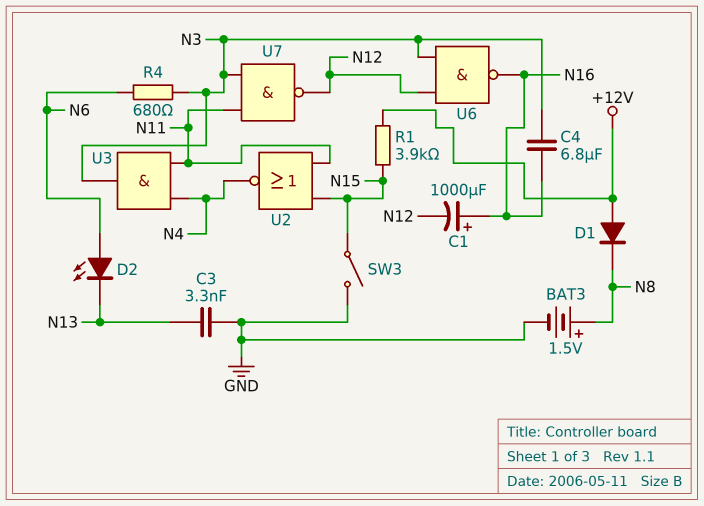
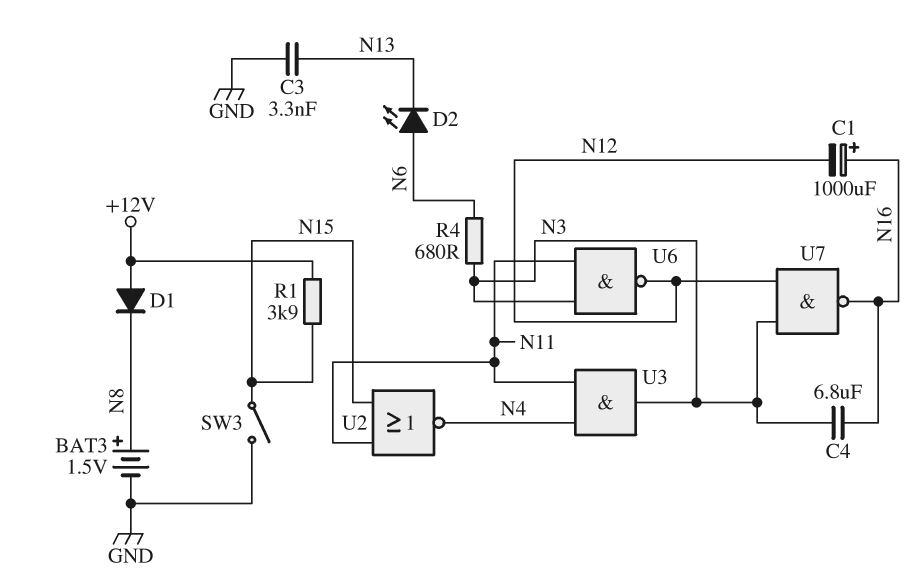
U6: NAND (in N3, in N12, out N16) -> NAND (in N3, in N11, out N12)
U7: NAND (in N3, in N11, out N12) -> NAND (in N3, in N12, out N16)

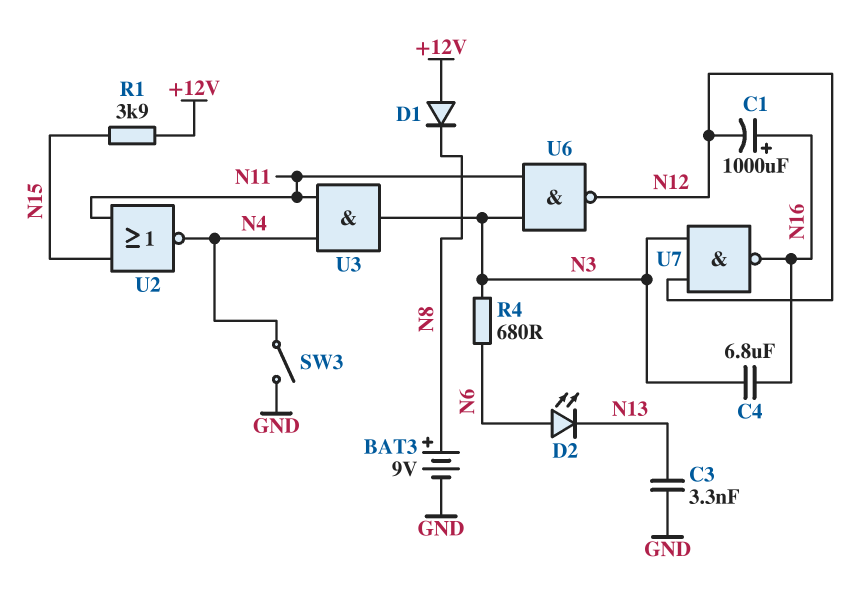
BAT3: 1.5V (plus N8, minus GND) -> 9V (plus N8, minus GND)
SW3: switch (GND, N15) -> switch (GND, N4)

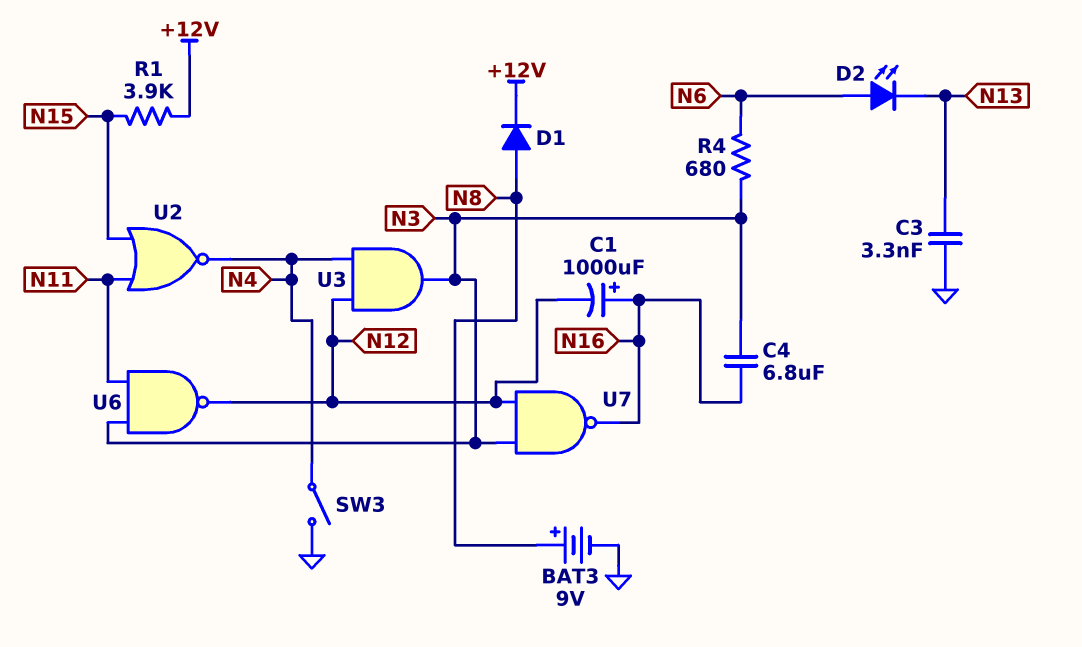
D1: diode (A +12V, K N8) -> diode (A N8, K +12V)
U3: AND (in N4, in N11, out N3) -> AND (in N4, in N12, out N3)

